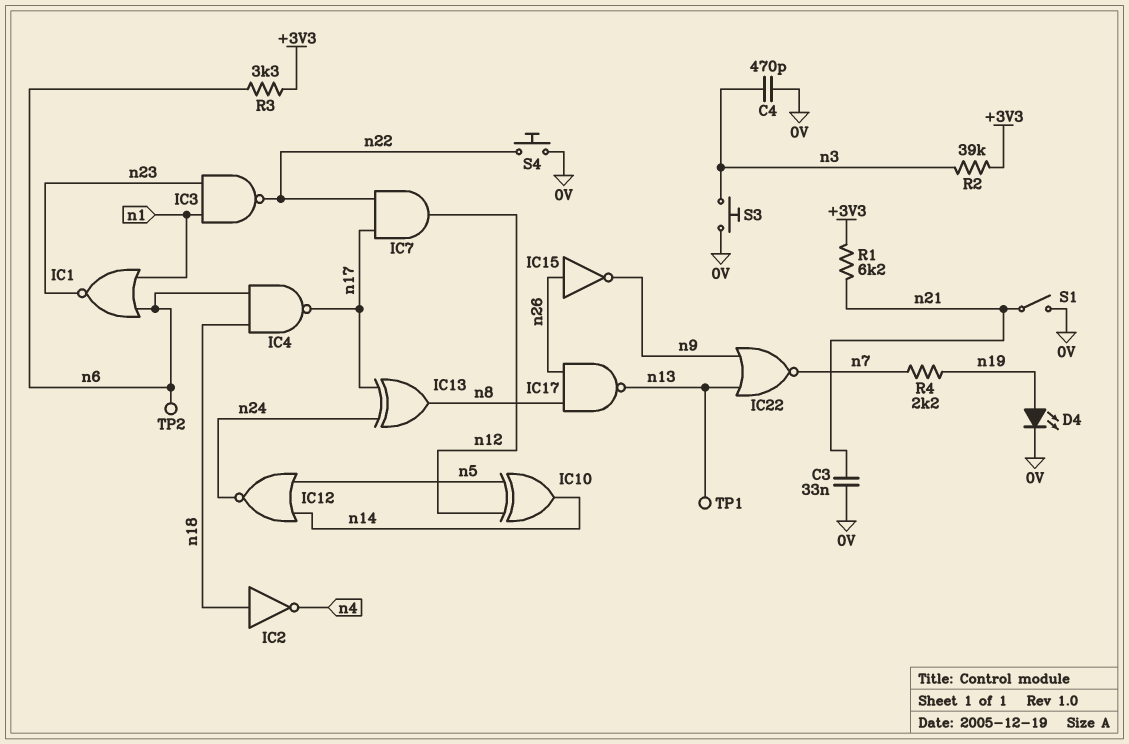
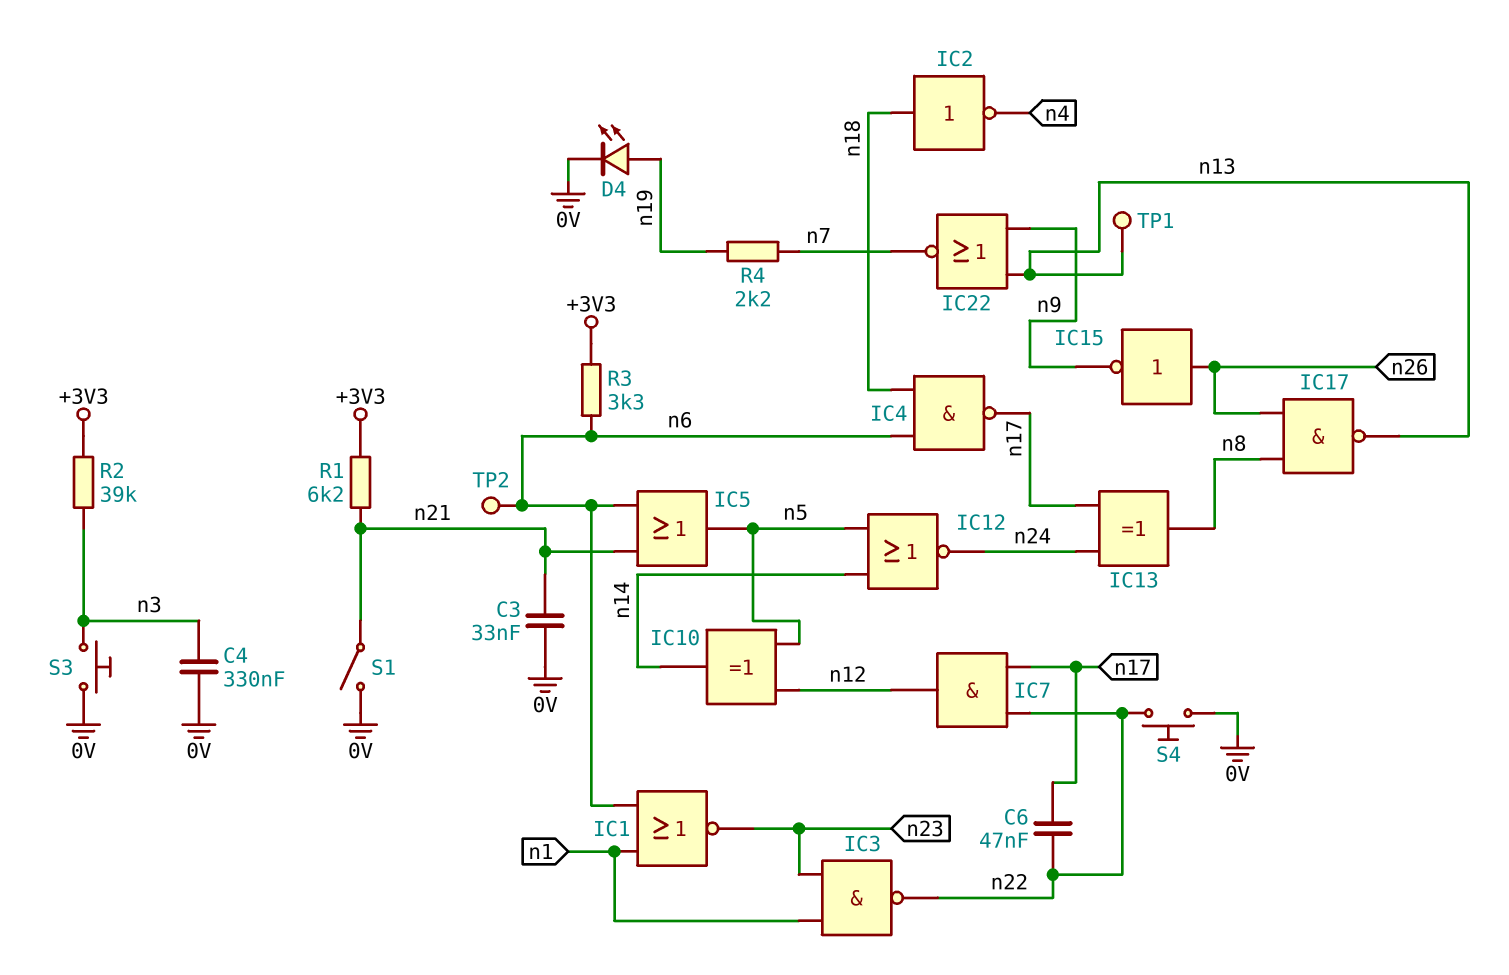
C4: 470pF (0V, n3) -> 330nF (0V, n3)
C6: none -> 47nF (n17, n22)
IC5: none -> OR (in n6, in n21, out n5)

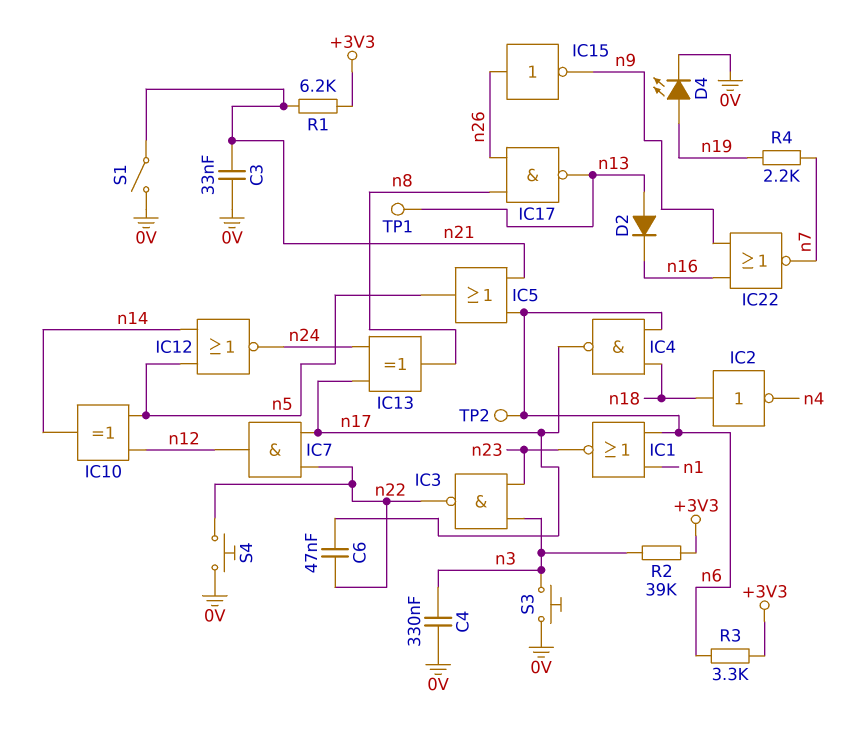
D2: none -> diode (A n13, K n16)
IC3: NAND (in n1, in n23, out n22) -> NAND (in n3, in n23, out n22)
IC22: NOR (in n9, in n13, out n7) -> NOR (in n9, in n16, out n7)

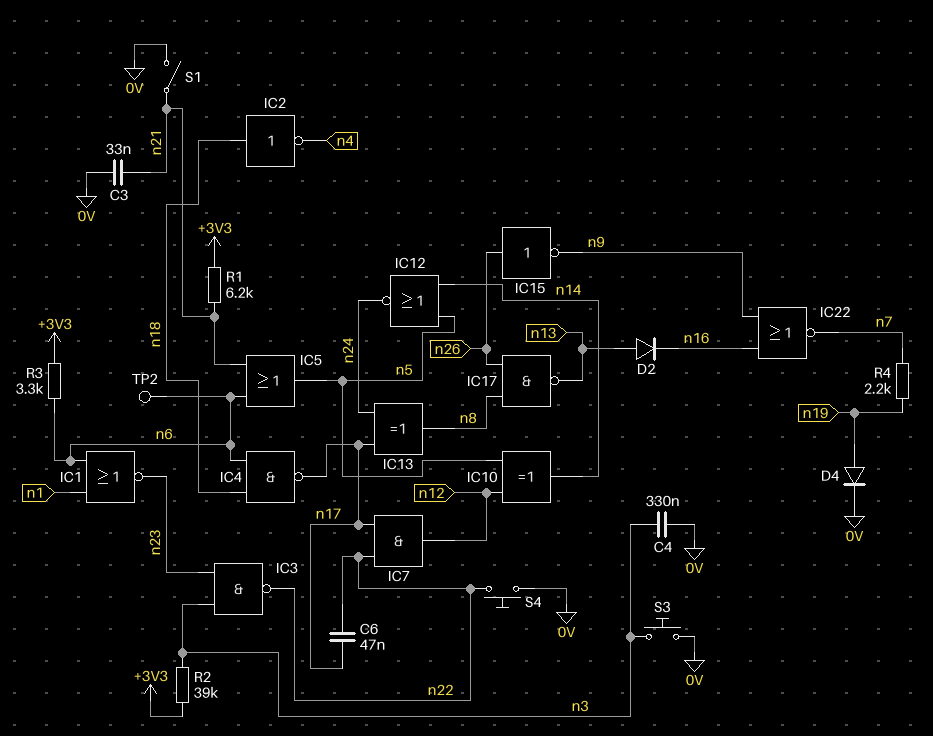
D4: LED (A n19, K 0V) -> diode (A n19, K 0V)
TP1: test point (n13) -> none

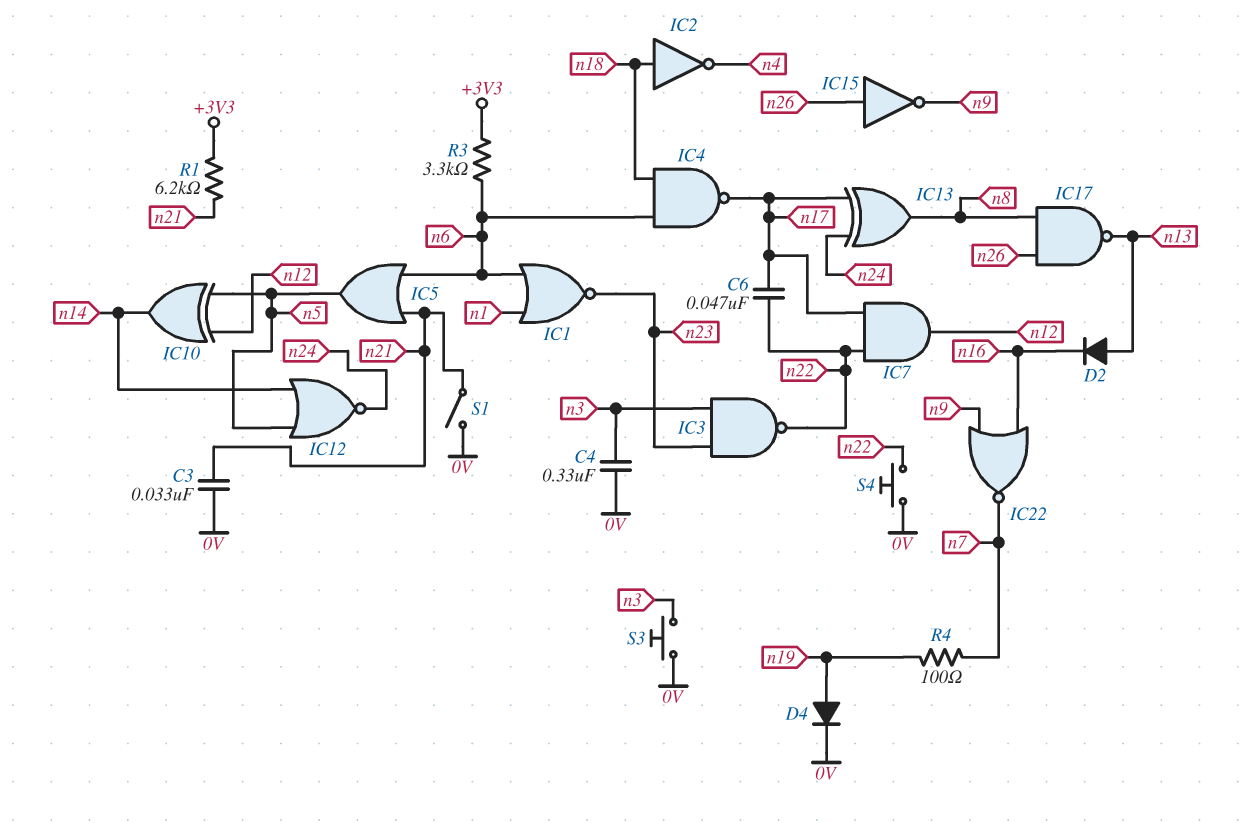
R2: 39k (+3V3, n3) -> none
R4: 2.2k (n7, n19) -> 100 (n7, n19)
TP2: test point (n6) -> none

